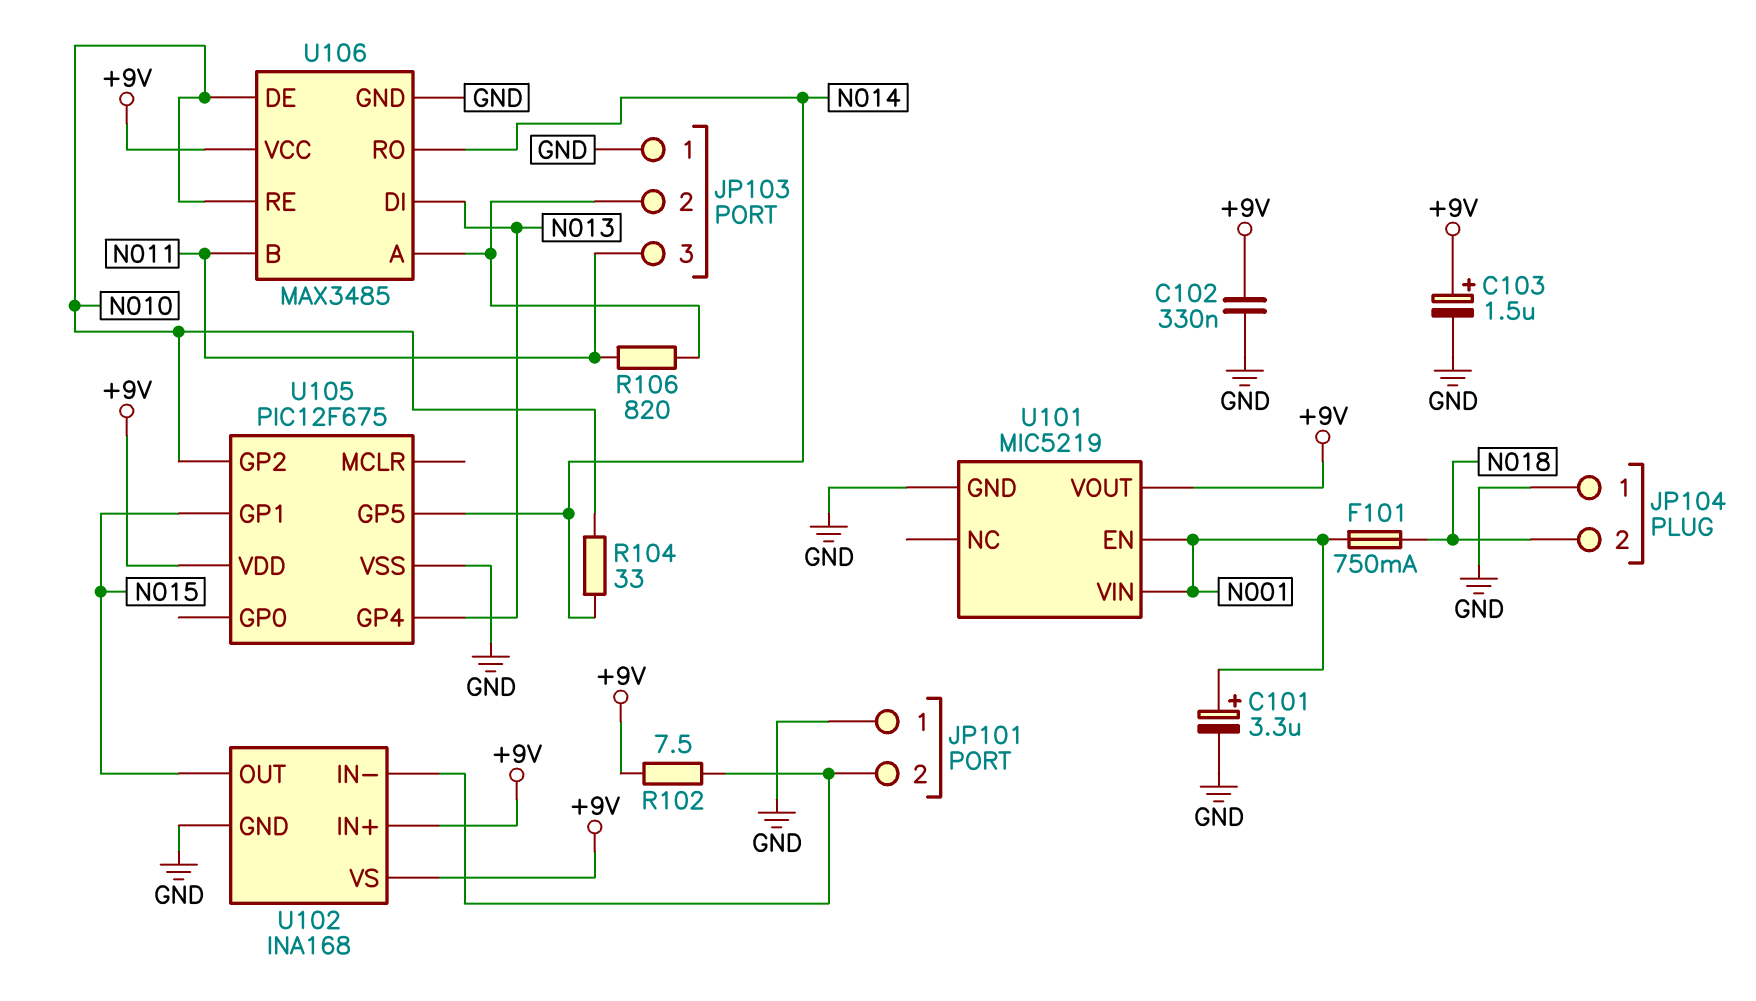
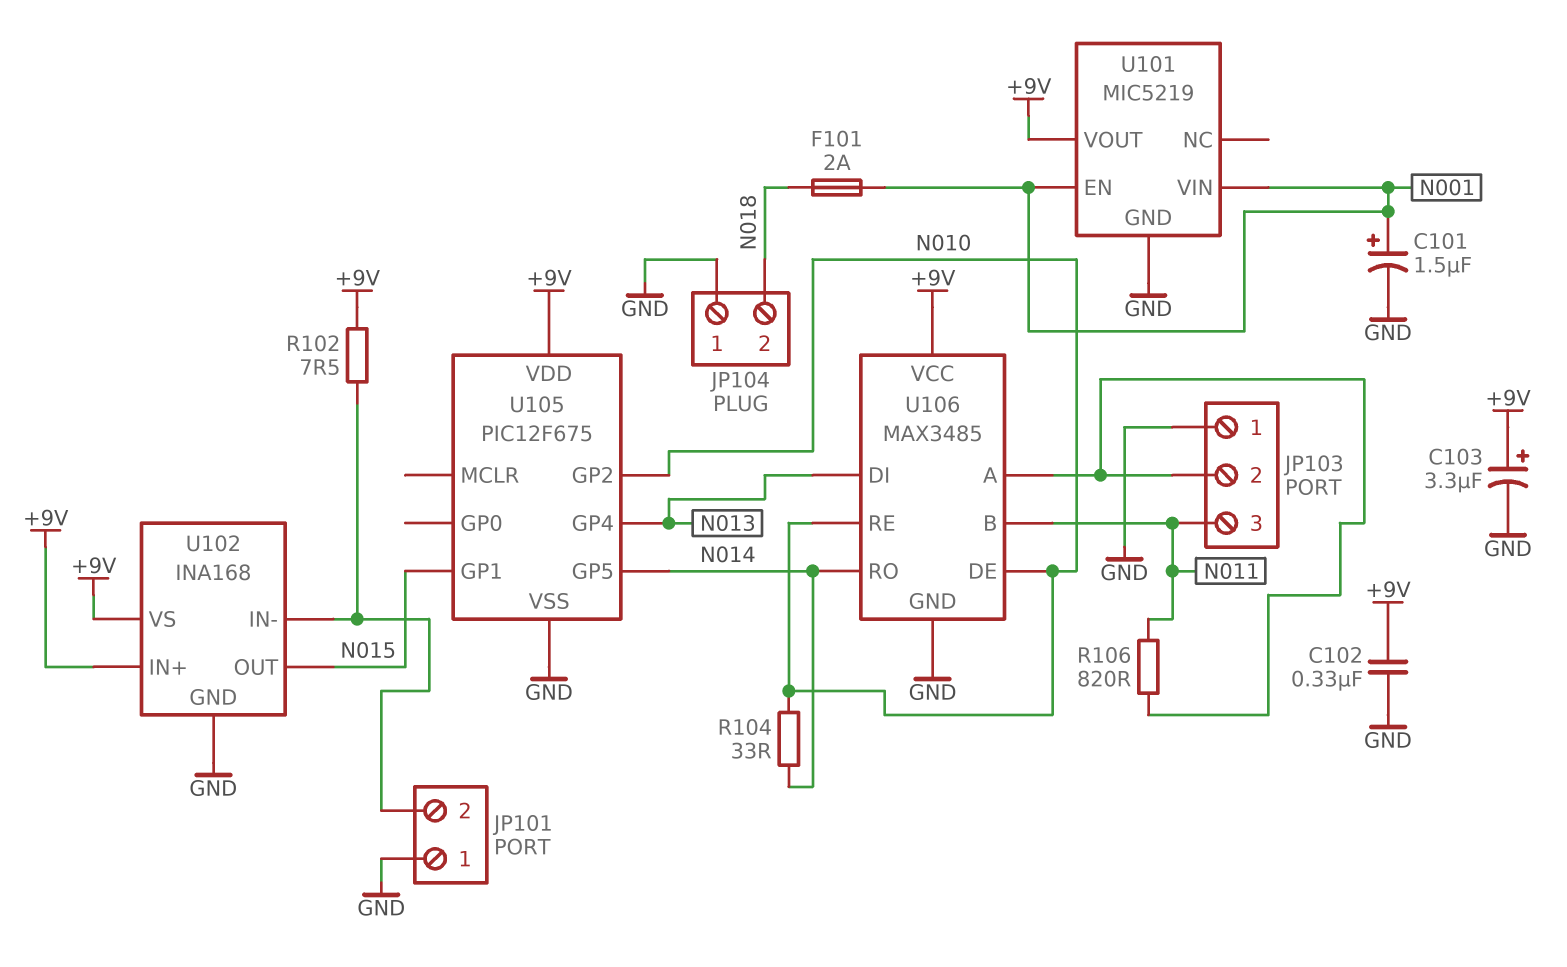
C101: 3.3uF (plus N001, minus GND) -> 1.5uF (plus N001, minus GND)
C103: 1.5uF (plus +9V, minus GND) -> 3.3uF (plus +9V, minus GND)
F101: 750mA (N001, N018) -> 2A (N001, N018)

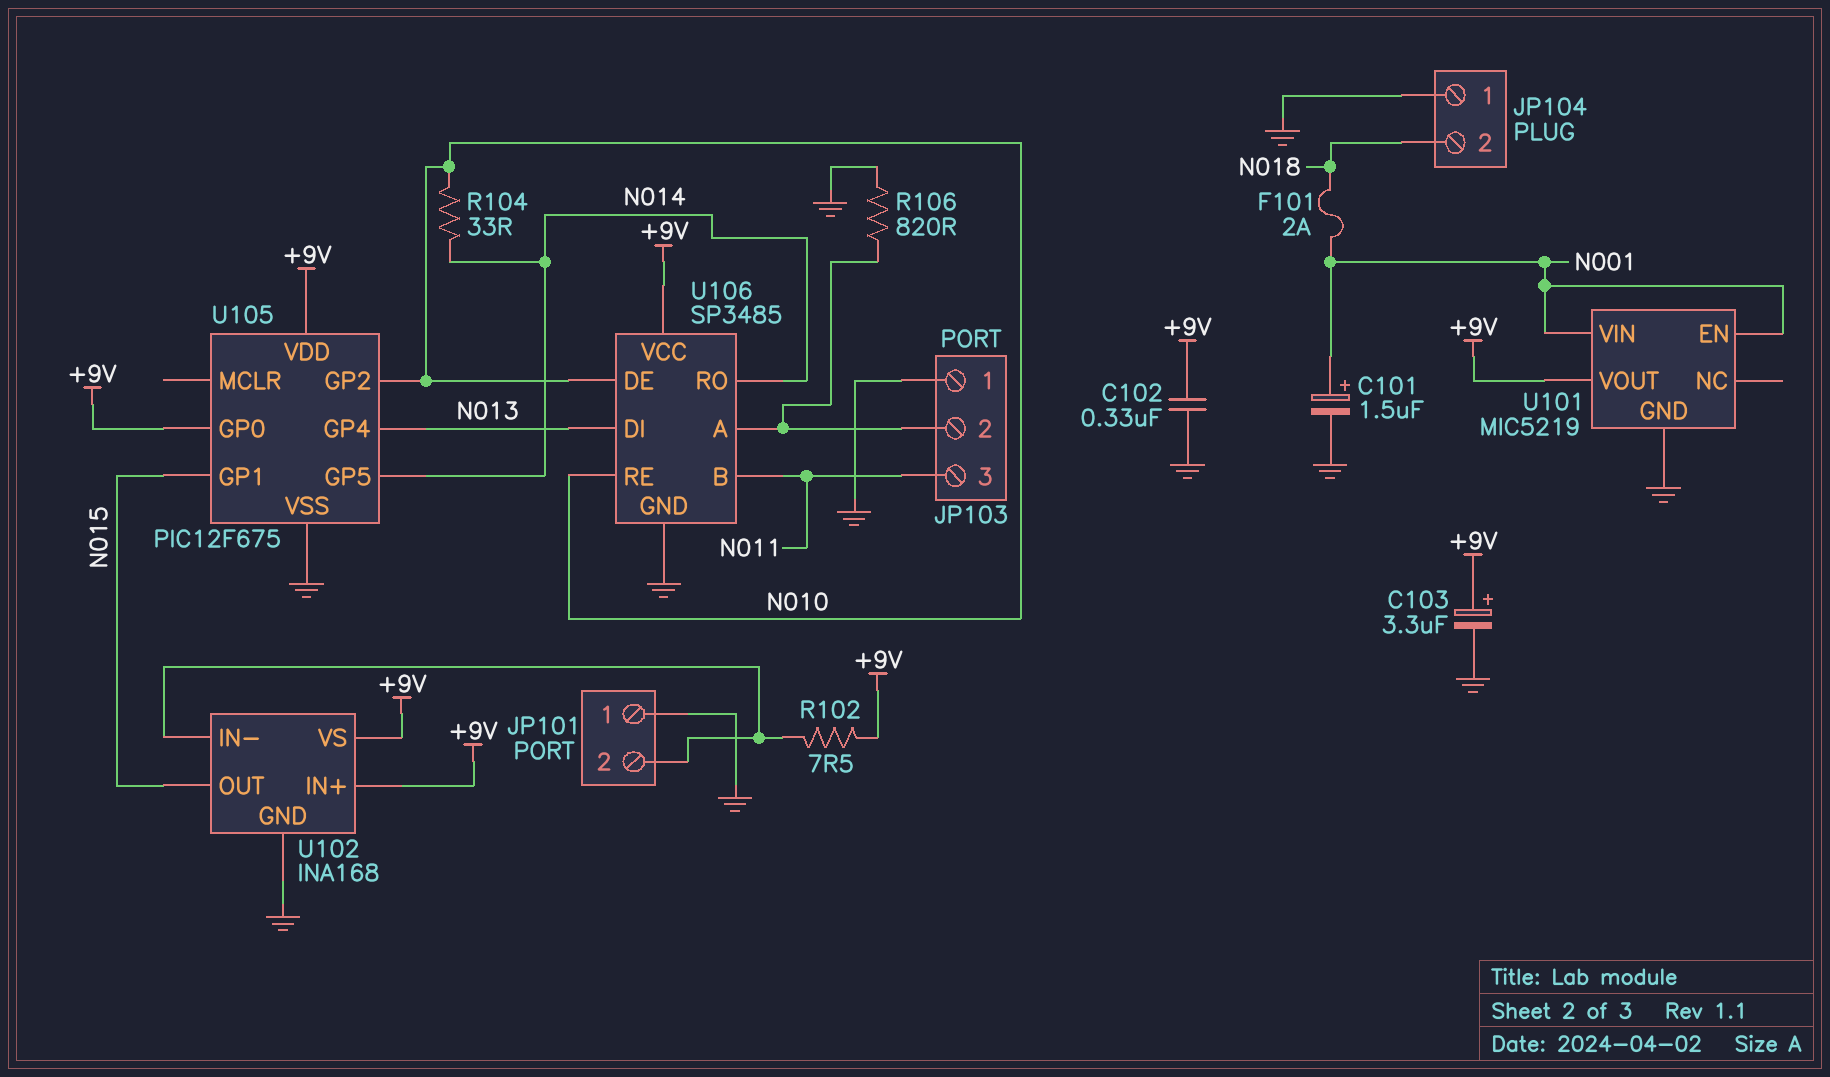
R106: 820 (JP103/2, N011) -> 820 (GND, JP103/2)
U105 pin GP0: none -> +9V
U106: MAX3485 -> SP3485

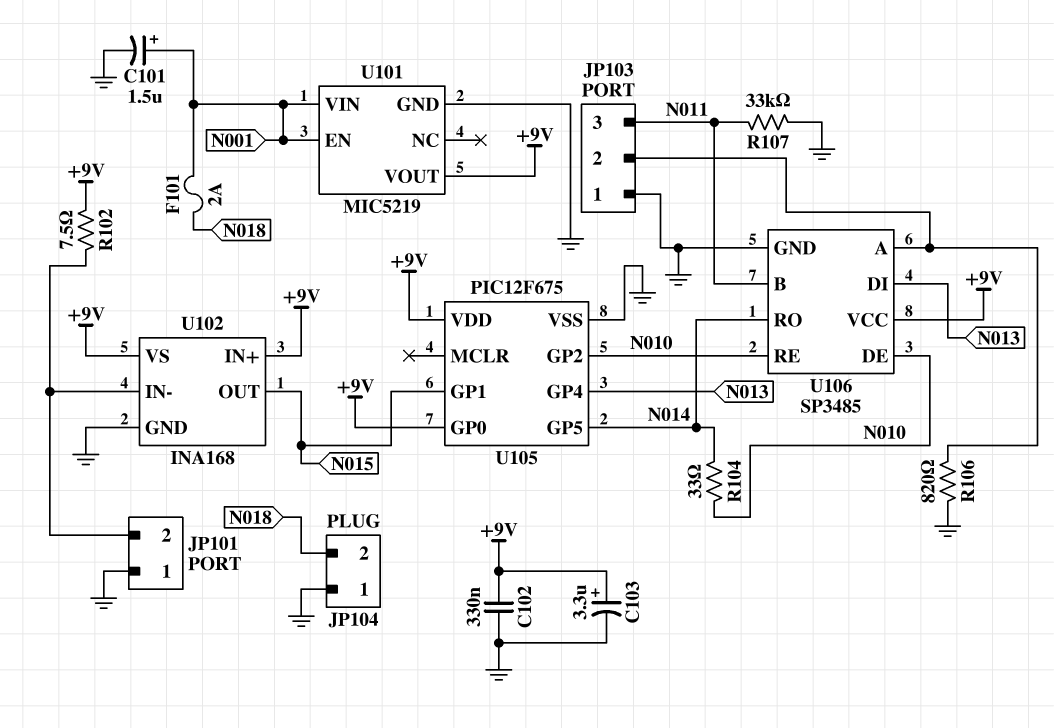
R107: none -> 33k (GND, N011)

